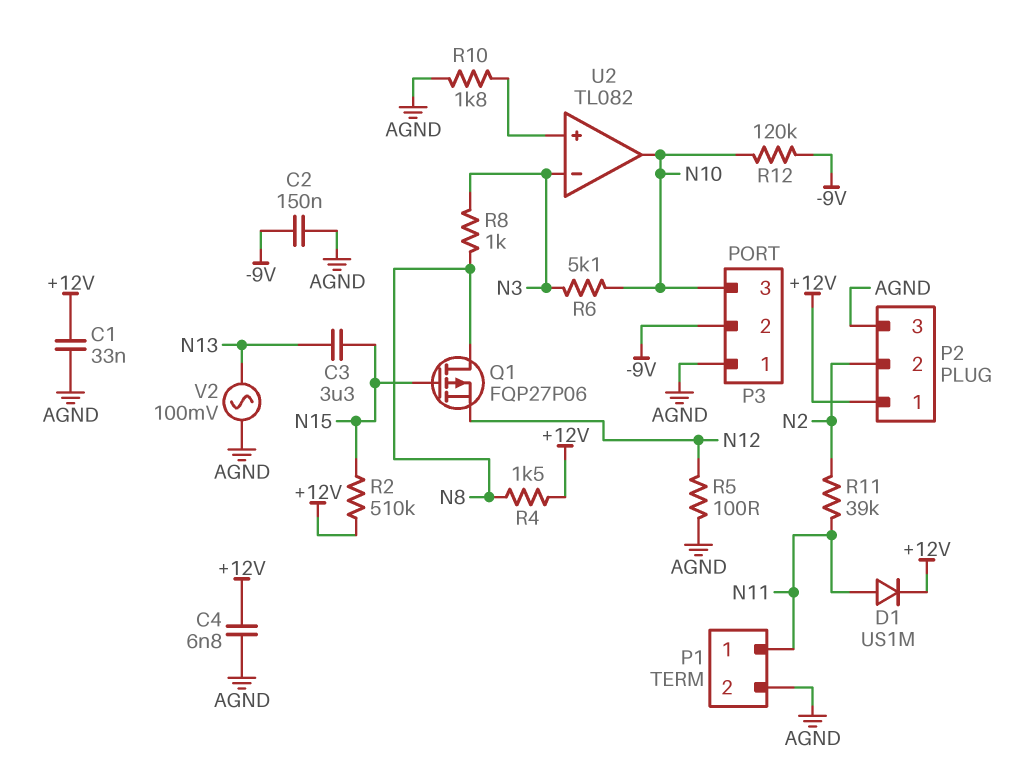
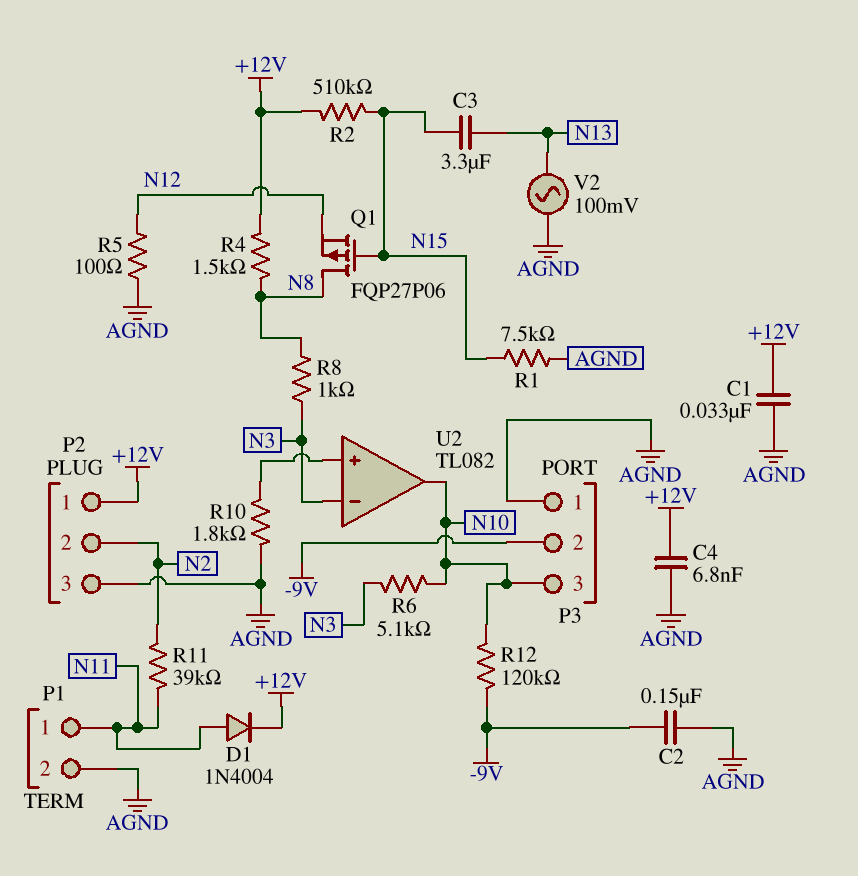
D1: diode US1M (A N11, K +12V) -> diode 1N4004 (A N11, K +12V)
R1: none -> 7.5k (AGND, N15)

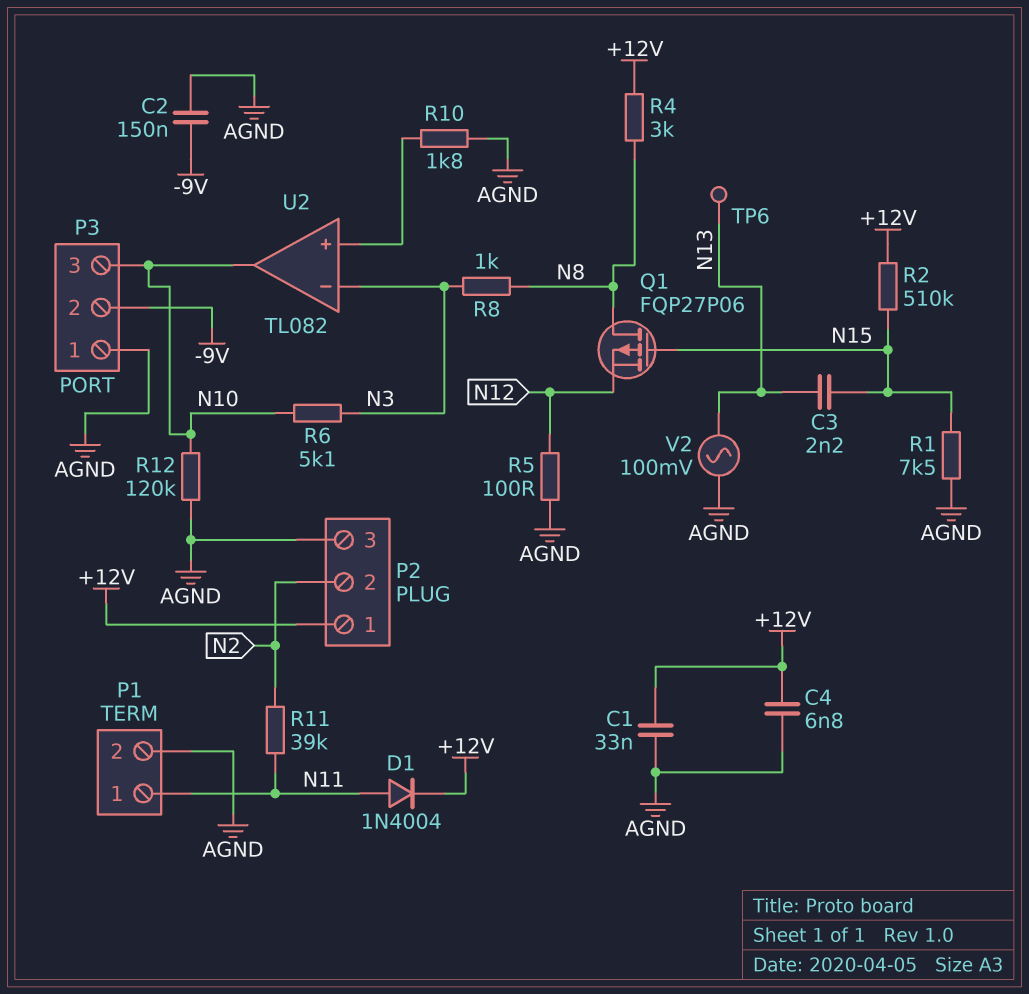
C3: 3.3uF (N13, N15) -> 2.2nF (N13, N15)
R4: 1.5k (+12V, N8) -> 3k (+12V, N8)
R12: 120k (-9V, N10) -> 120k (AGND, N10)
TP6: none -> test point (N13)

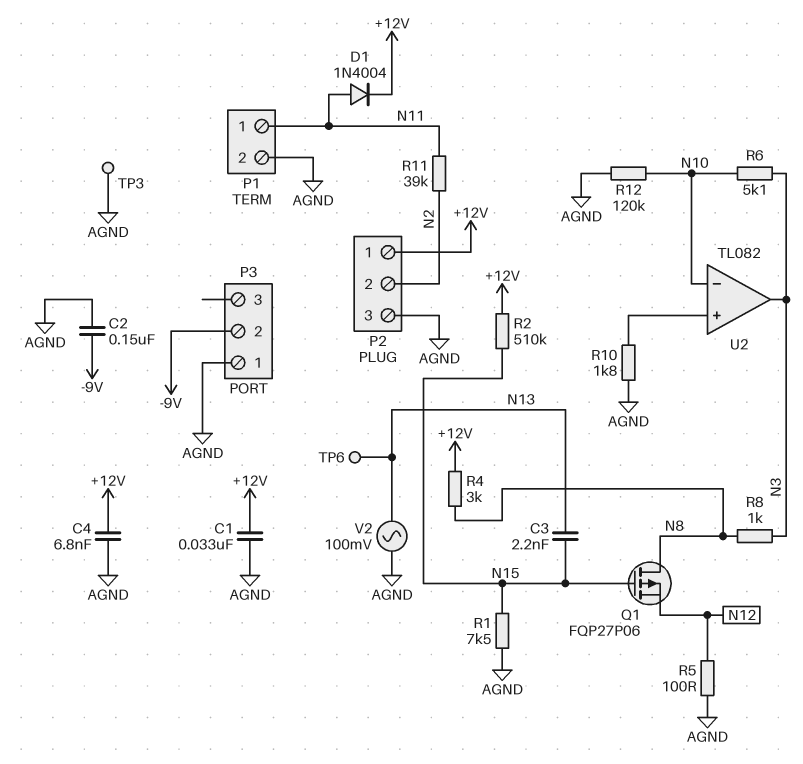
P3 pin 3: N10 -> none
TP3: none -> test point (AGND)
U2 pin in-: N3 -> N10
U2 pin out: N10 -> N3

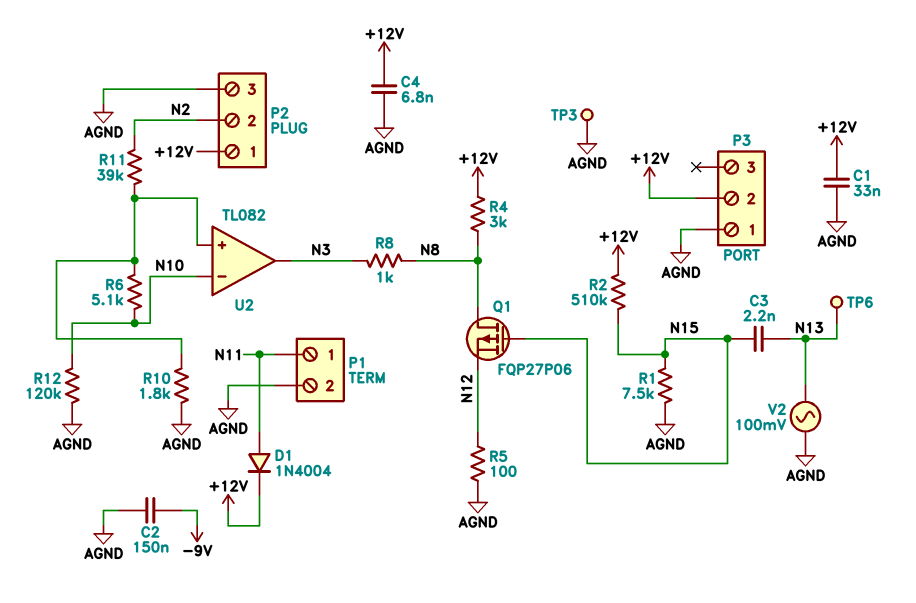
P3 pin 2: -9V -> +12V
R6: 5.1k (N3, N10) -> 5.1k (N10, U2/in+)
R11: 39k (N2, N11) -> 39k (N2, U2/in+)

